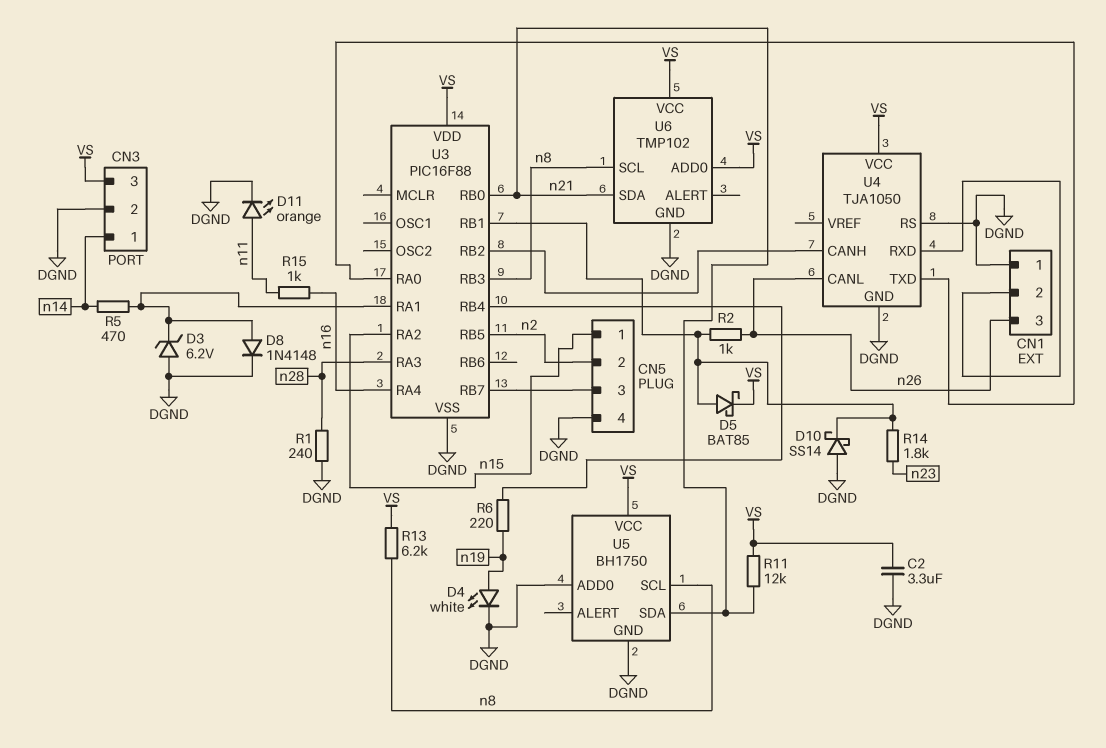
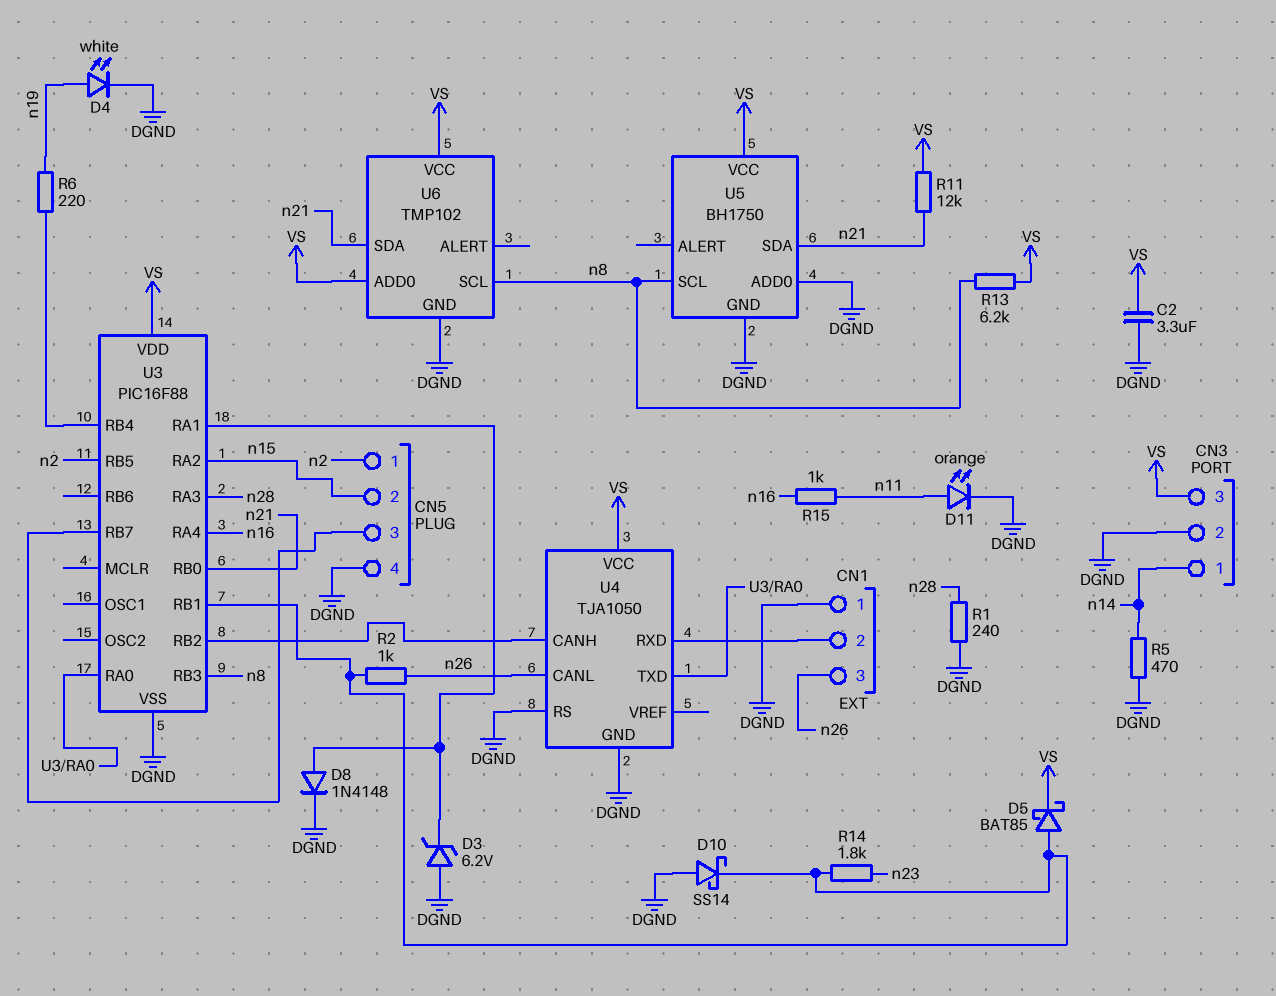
CN5 pin 1: n15 -> n2
CN5 pin 2: n2 -> n15
R5: 470 (U3/RA1, n14) -> 470 (DGND, n14)

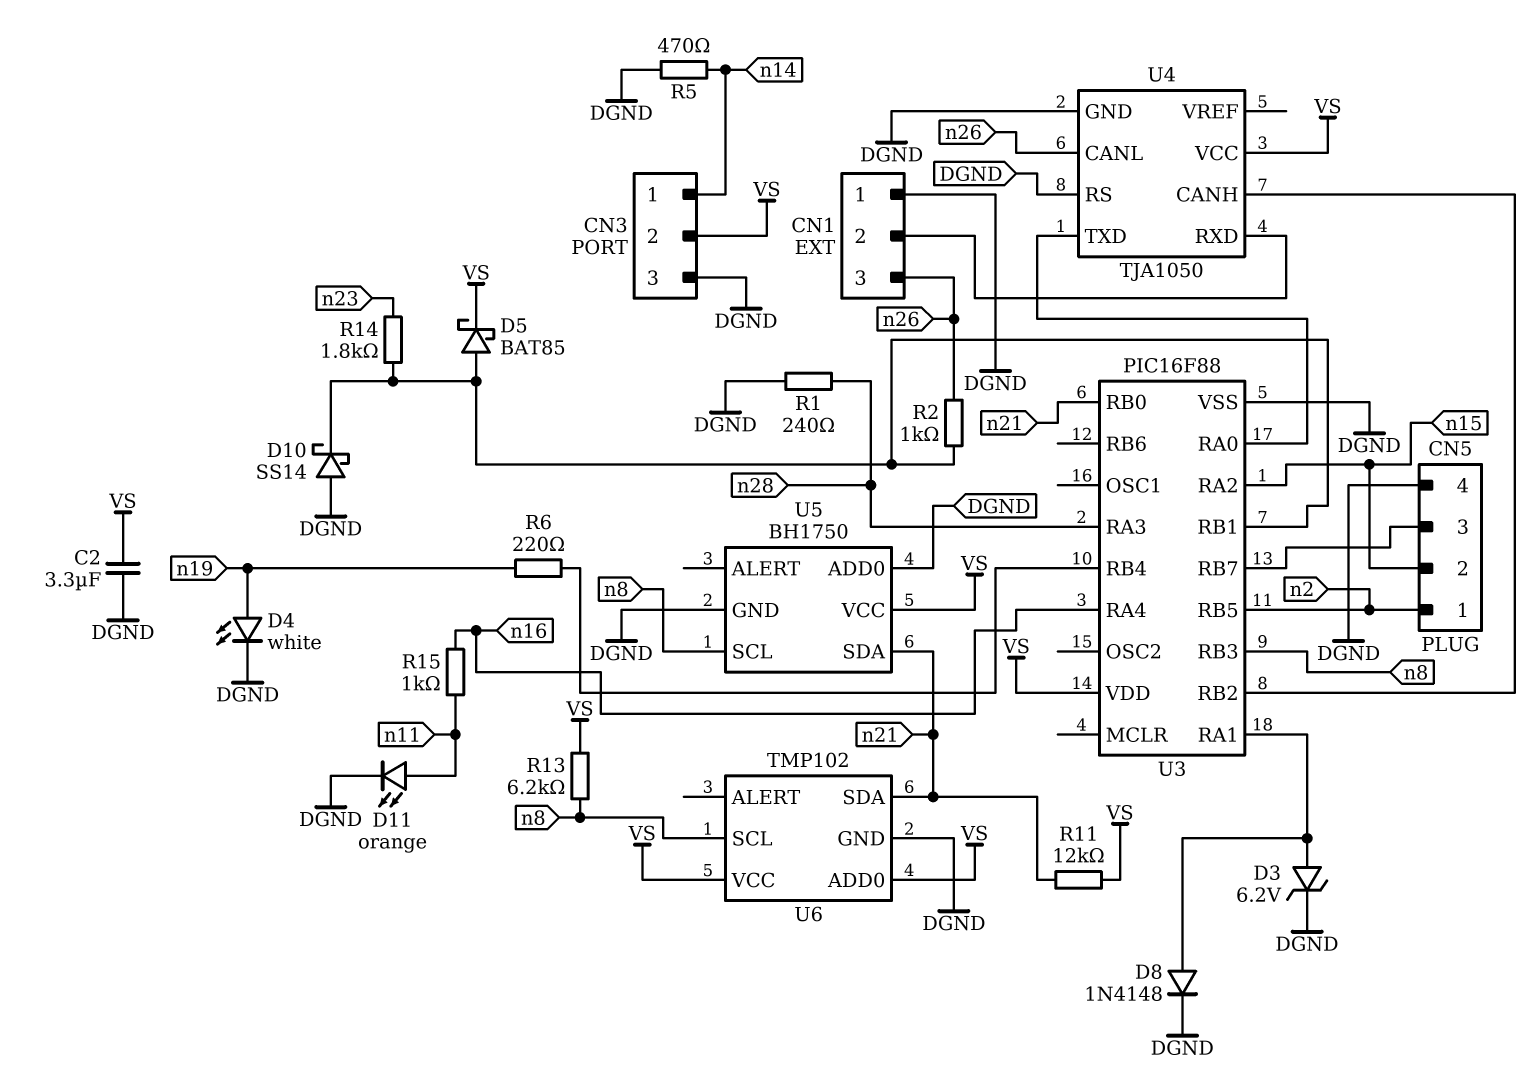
CN3 pin 2: DGND -> VS
CN3 pin 3: VS -> DGND
D3: zener 6.2V (A DGND, K U3/RA1) -> zener 6.2V (A U3/RA1, K DGND)

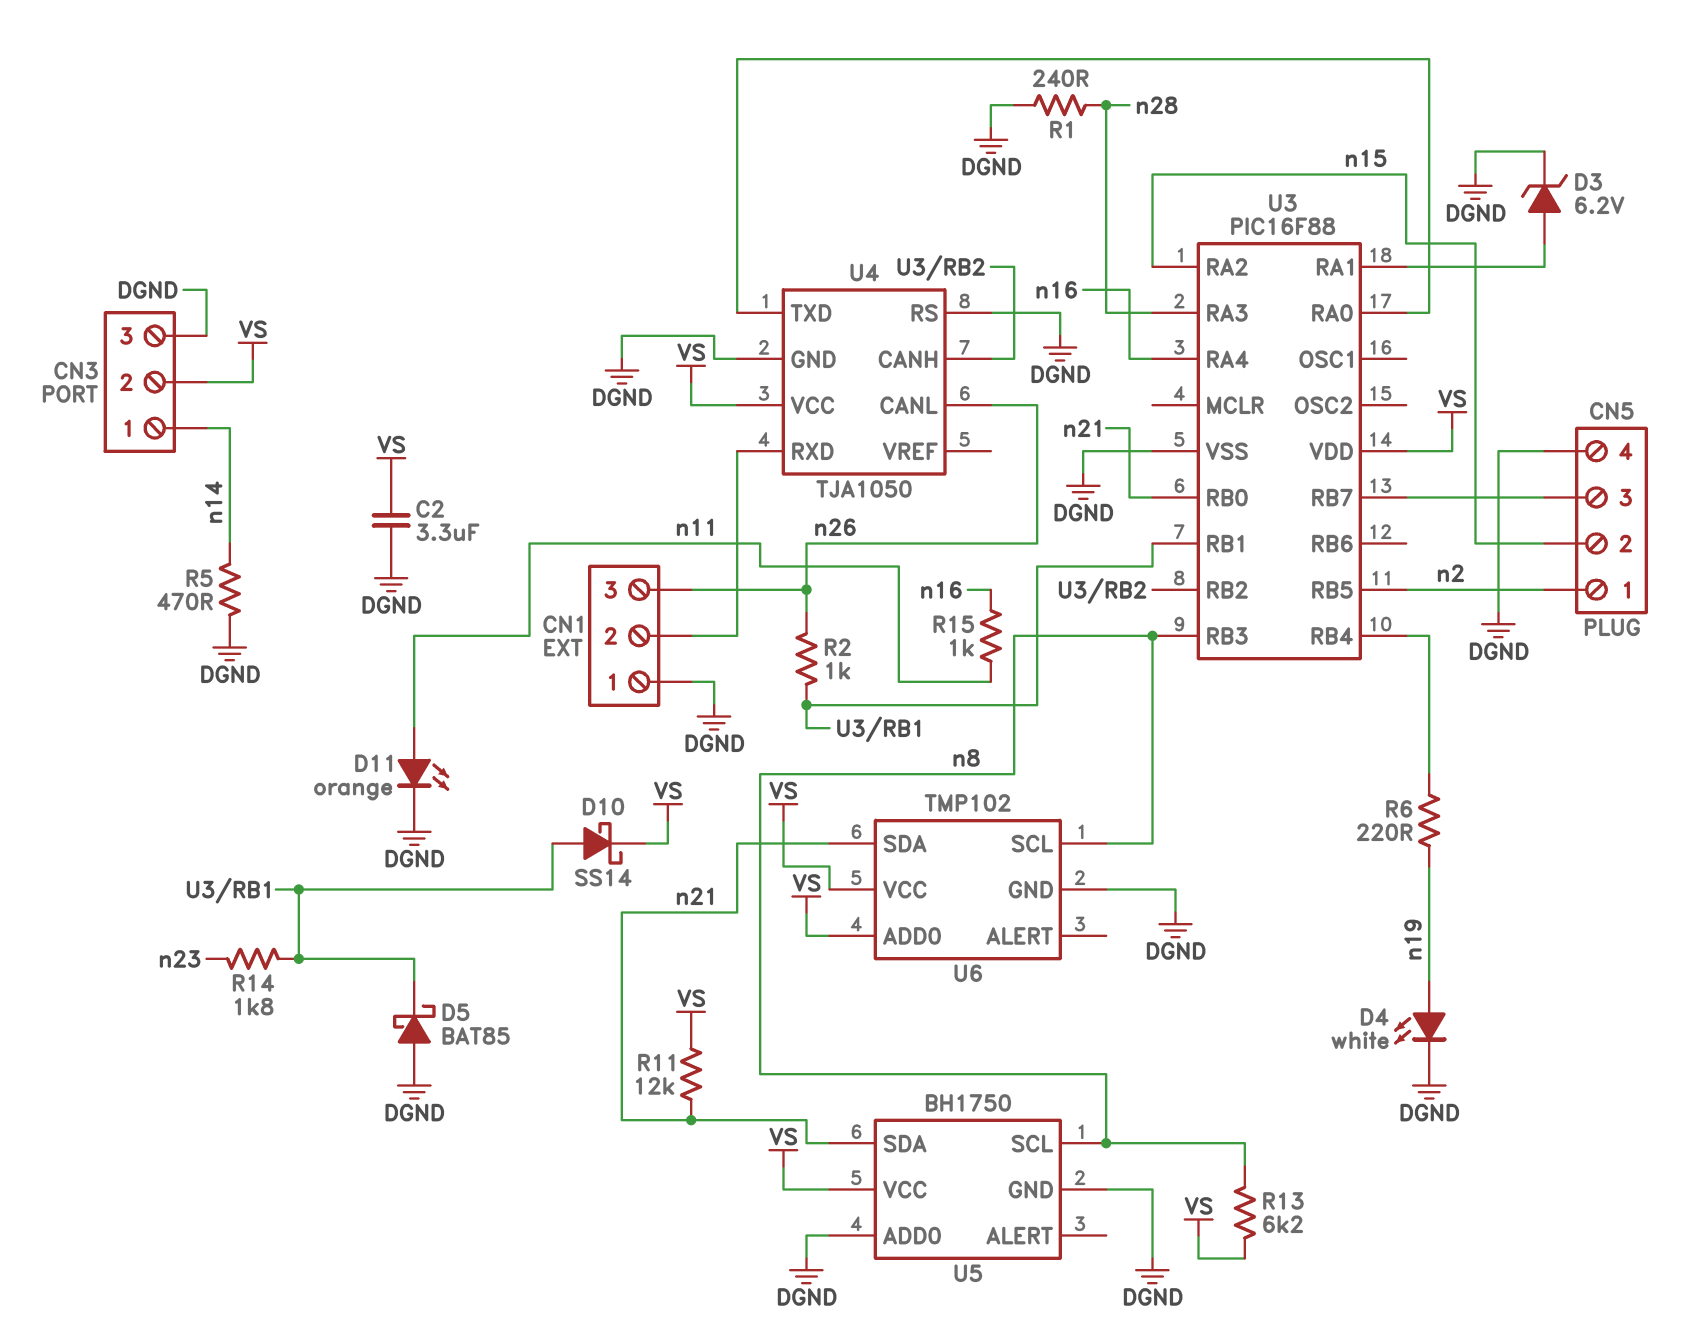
D5: schottky BAT85 (A U3/RB1, K VS) -> schottky BAT85 (A DGND, K U3/RB1)
D8: diode 1N4148 (A U3/RA1, K DGND) -> none
D10: schottky SS14 (A DGND, K U3/RB1) -> schottky SS14 (A U3/RB1, K VS)

